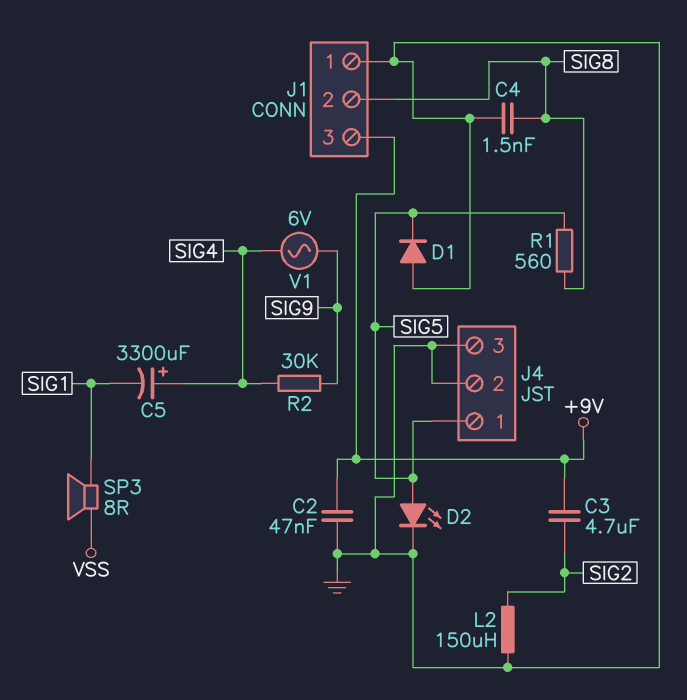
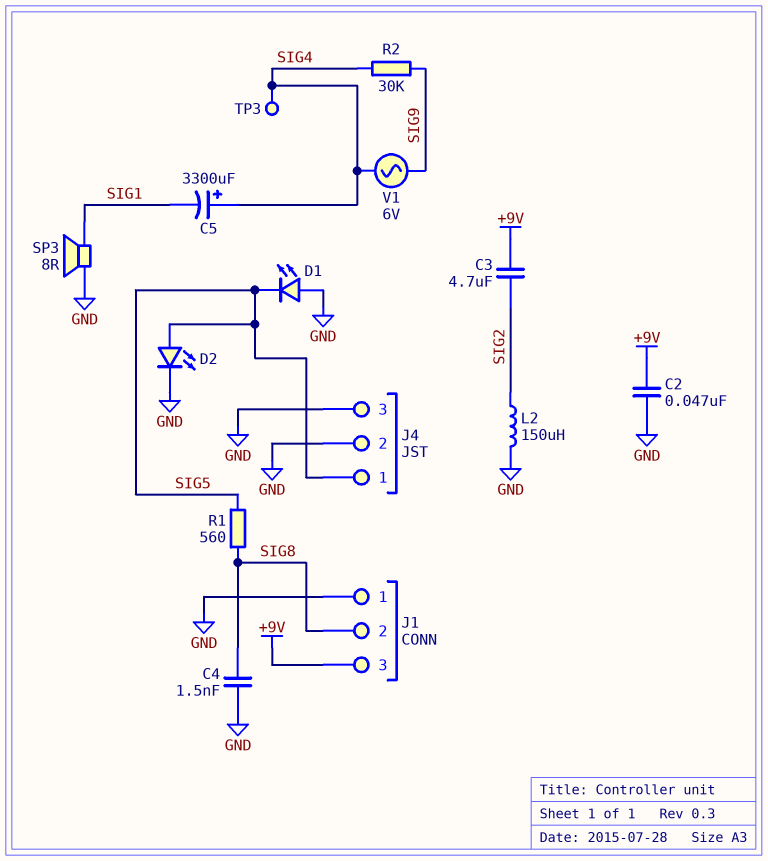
D1: diode (A GND, K SIG5) -> LED (A GND, K SIG5)
SP3: speaker 8R (SIG1, VSS) -> speaker 8R (GND, SIG1)
TP3: none -> test point (SIG4)

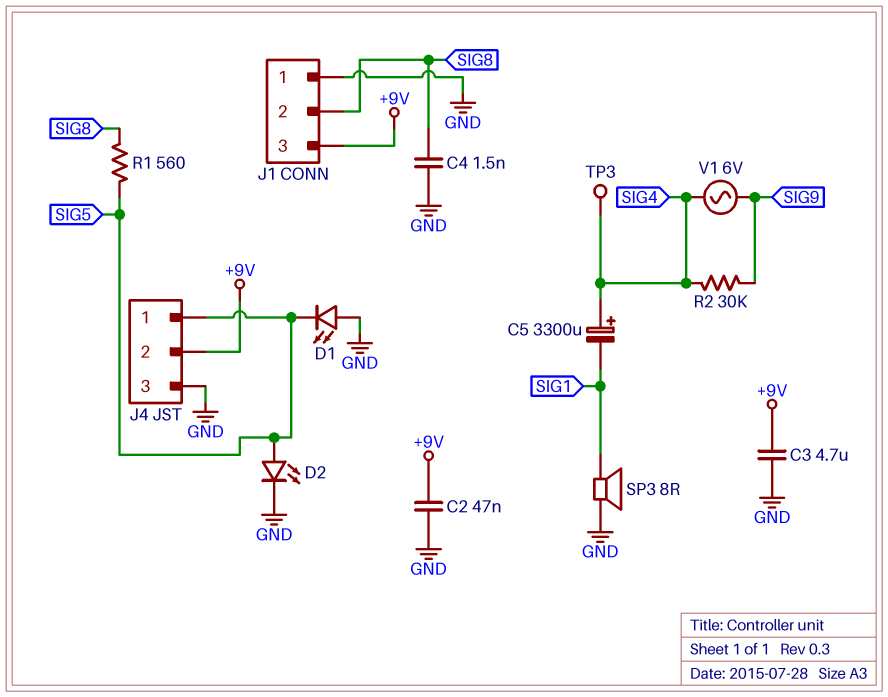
C3: 4.7uF (+9V, SIG2) -> 4.7uF (+9V, GND)
J4 pin 2: GND -> +9V
L2: 150uH (GND, SIG2) -> none

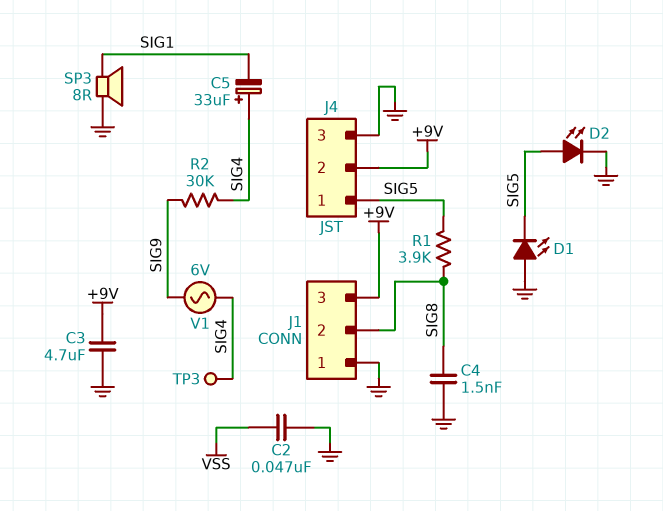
C2: 47nF (+9V, GND) -> 47nF (GND, VSS)
C5: 3300uF (plus SIG4, minus SIG1) -> 33uF (plus SIG4, minus SIG1)
R1: 560 (SIG5, SIG8) -> 3.9k (SIG5, SIG8)

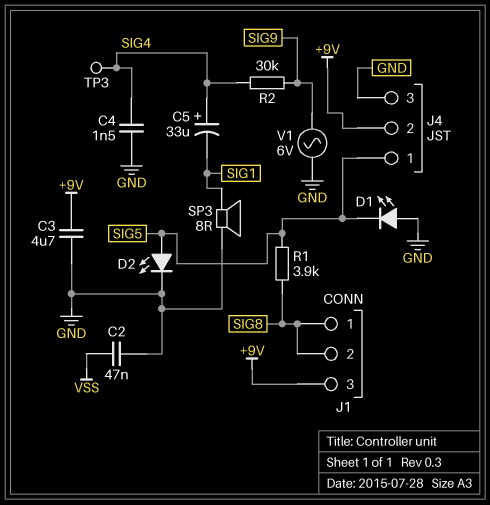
C4: 1.5nF (GND, SIG8) -> 1.5nF (GND, SIG4)
J1 pin 1: GND -> SIG8
V1: AC 6V (SIG4, SIG9) -> AC 6V (GND, SIG9)

